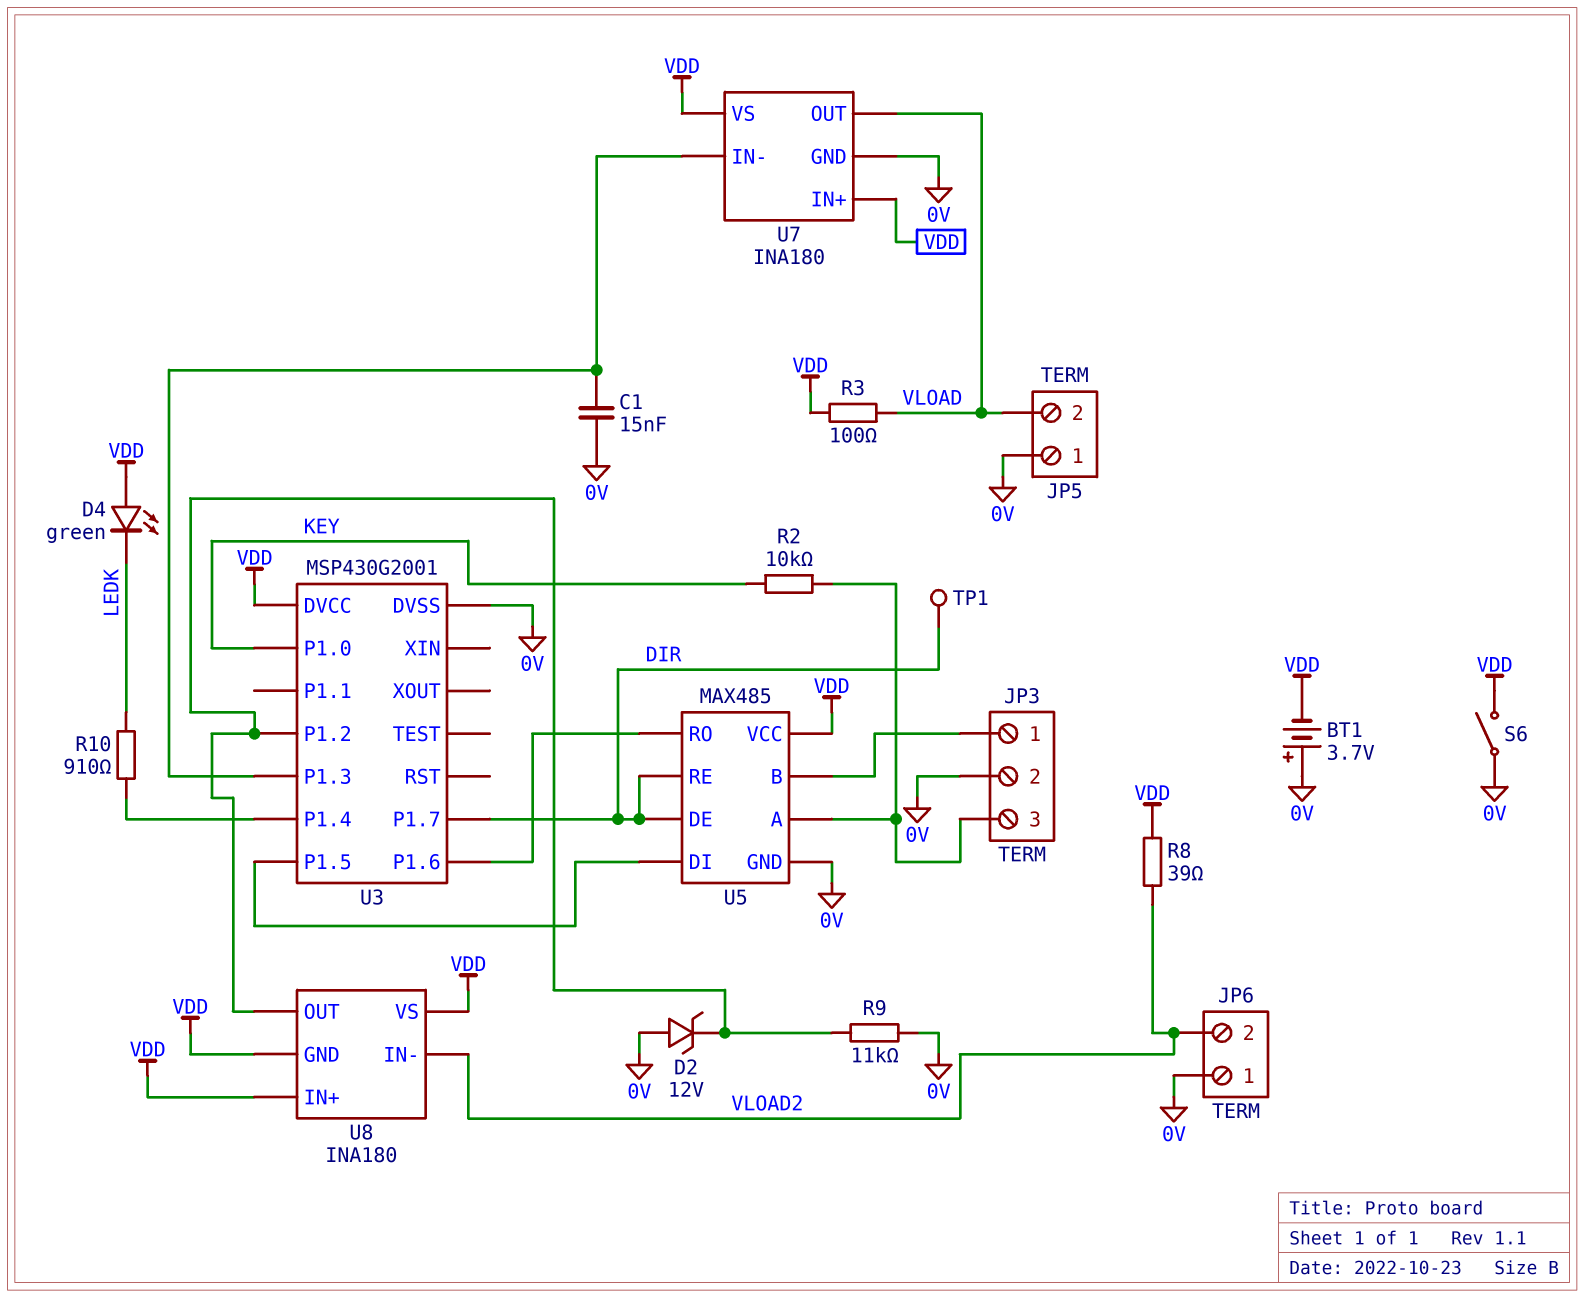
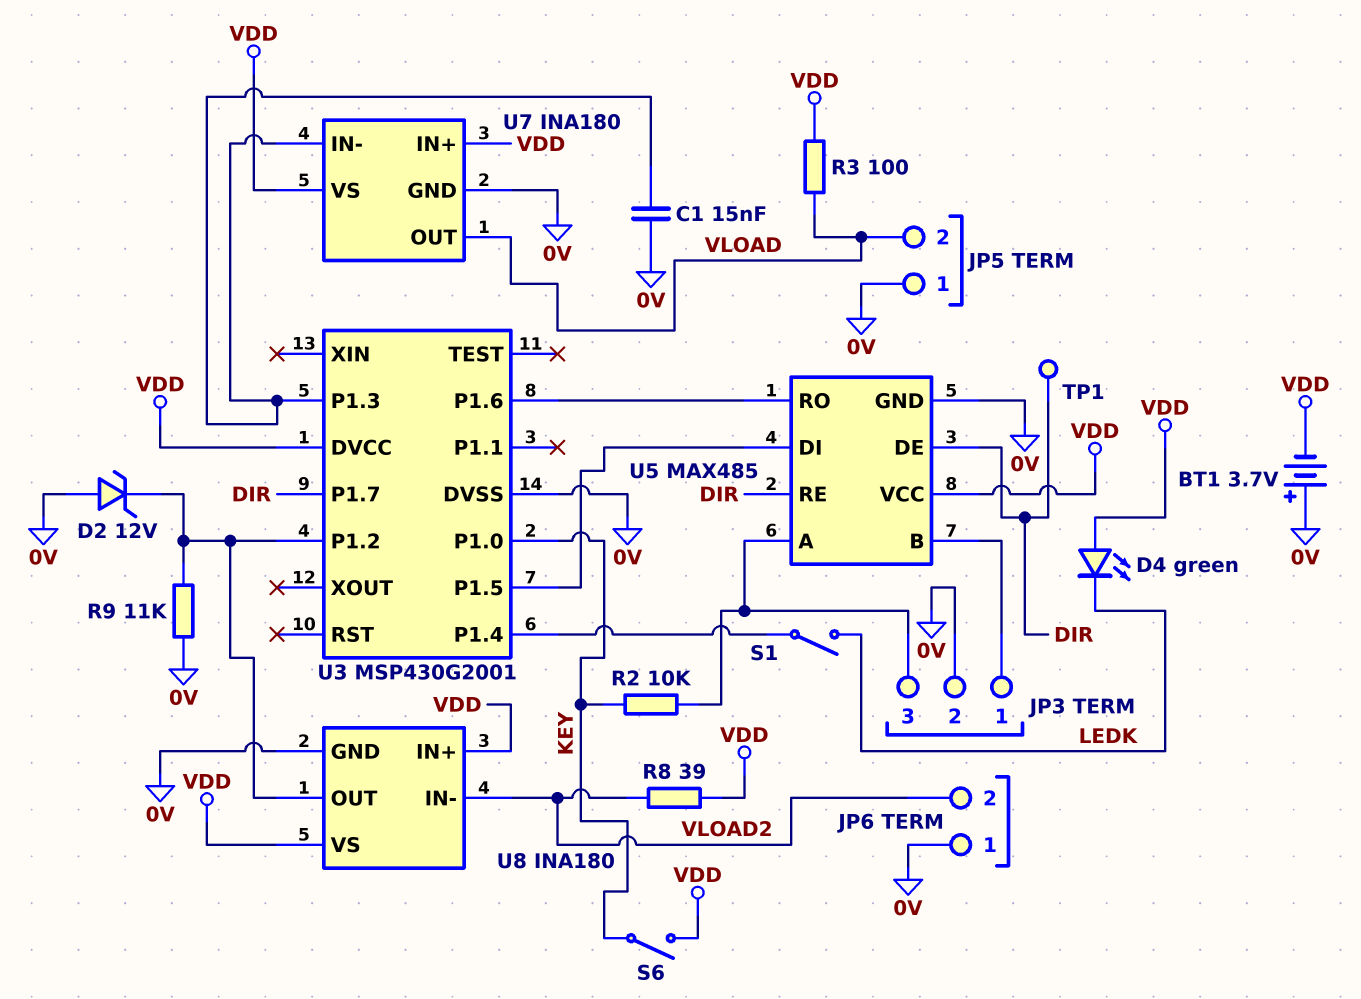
R10: 910 (LEDK, U3/P1.4) -> none
S1: none -> switch (LEDK, U3/P1.4)
S6: switch (0V, VDD) -> switch (KEY, VDD)
U8 pin GND: VDD -> 0V

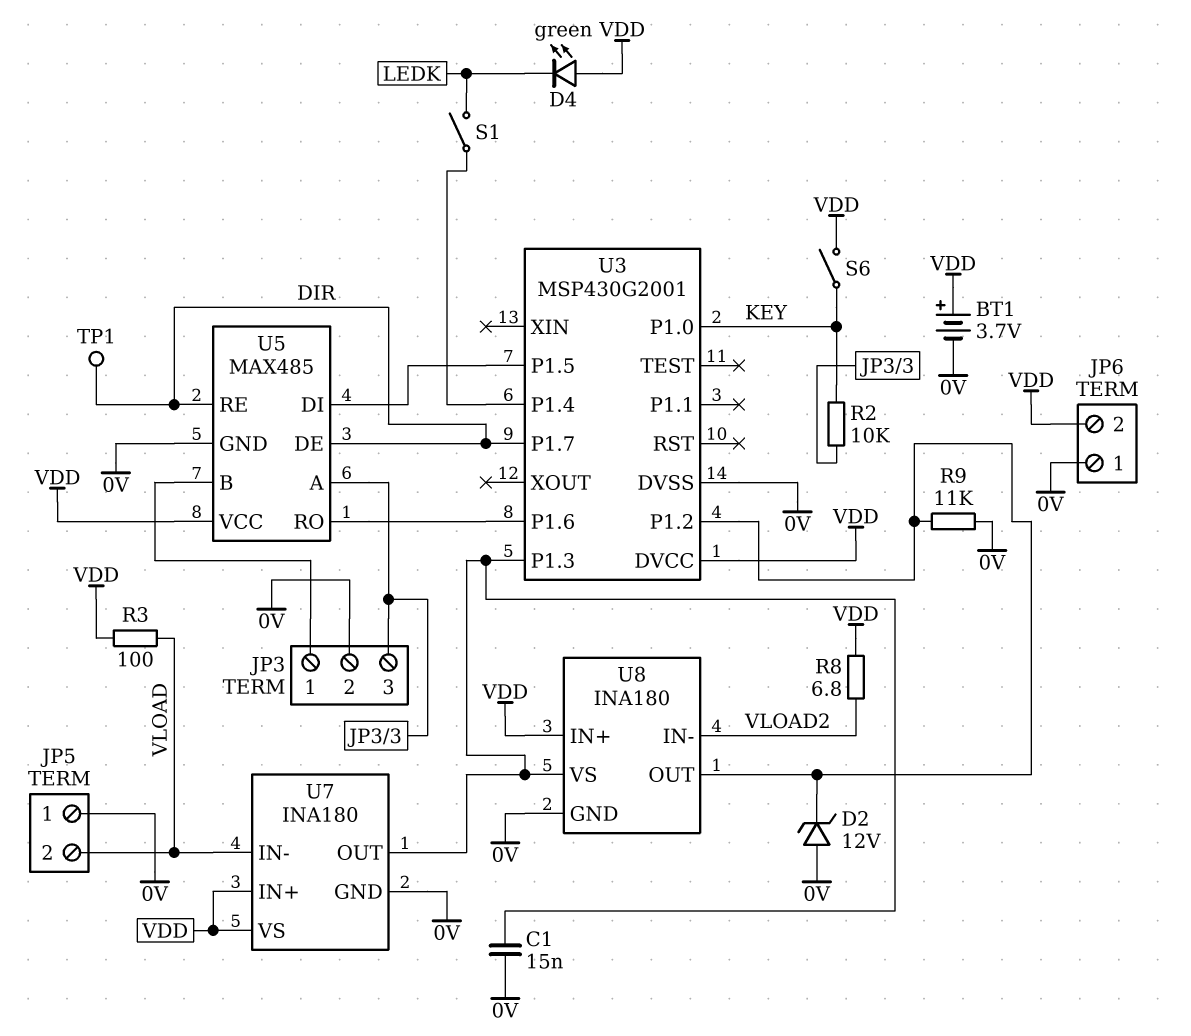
BT1: 3.7V (plus 0V, minus VDD) -> 3.7V (plus VDD, minus 0V)
JP6 pin 2: VLOAD2 -> VDD
R8: 39 (VDD, VLOAD2) -> 6.8 (VDD, VLOAD2)
U7 pin IN-: U3/P1.3 -> VLOAD
U7 pin OUT: VLOAD -> U3/P1.3
U8 pin VS: VDD -> U3/P1.3

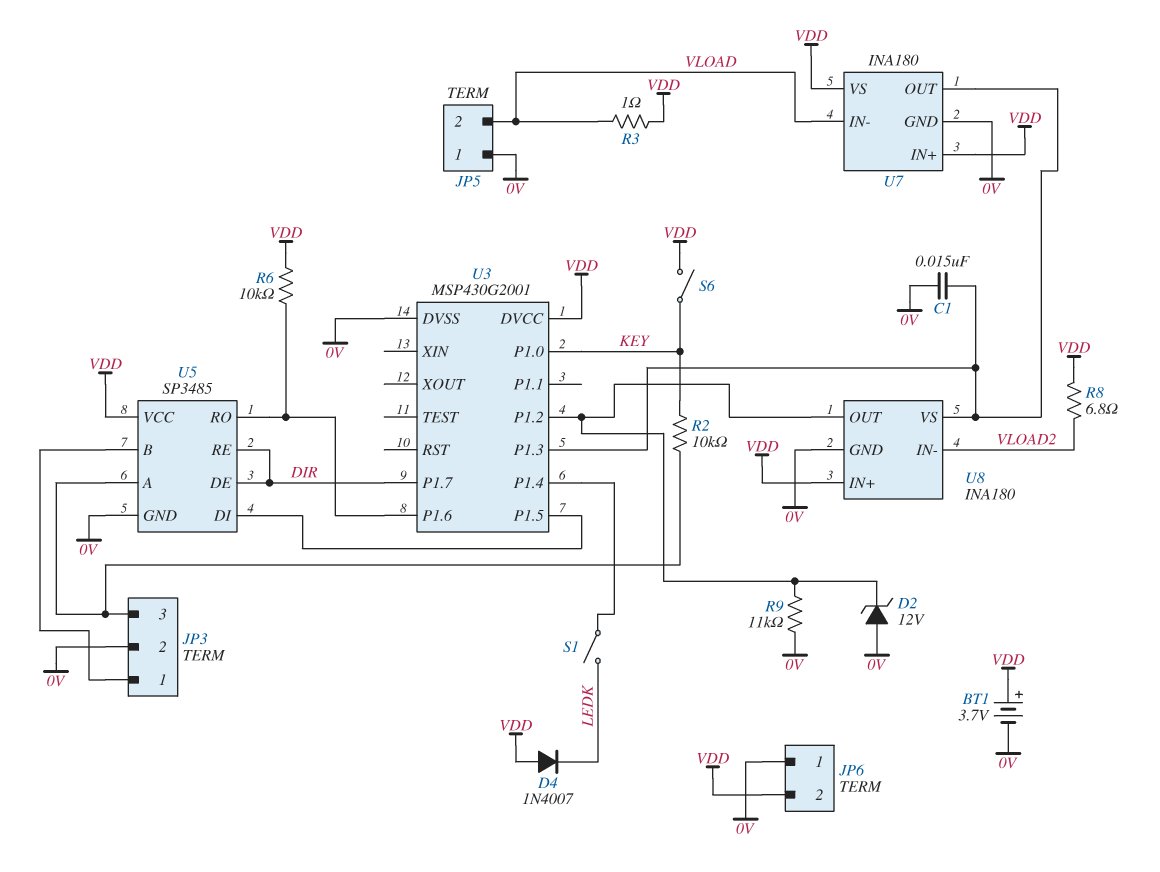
D4: LED green (A VDD, K LEDK) -> diode 1N4007 (A VDD, K LEDK)
R3: 100 (VDD, VLOAD) -> 1 (VDD, VLOAD)
R6: none -> 10k (U3/P1.6, VDD)
TP1: test point (DIR) -> none
U5: MAX485 -> SP3485

